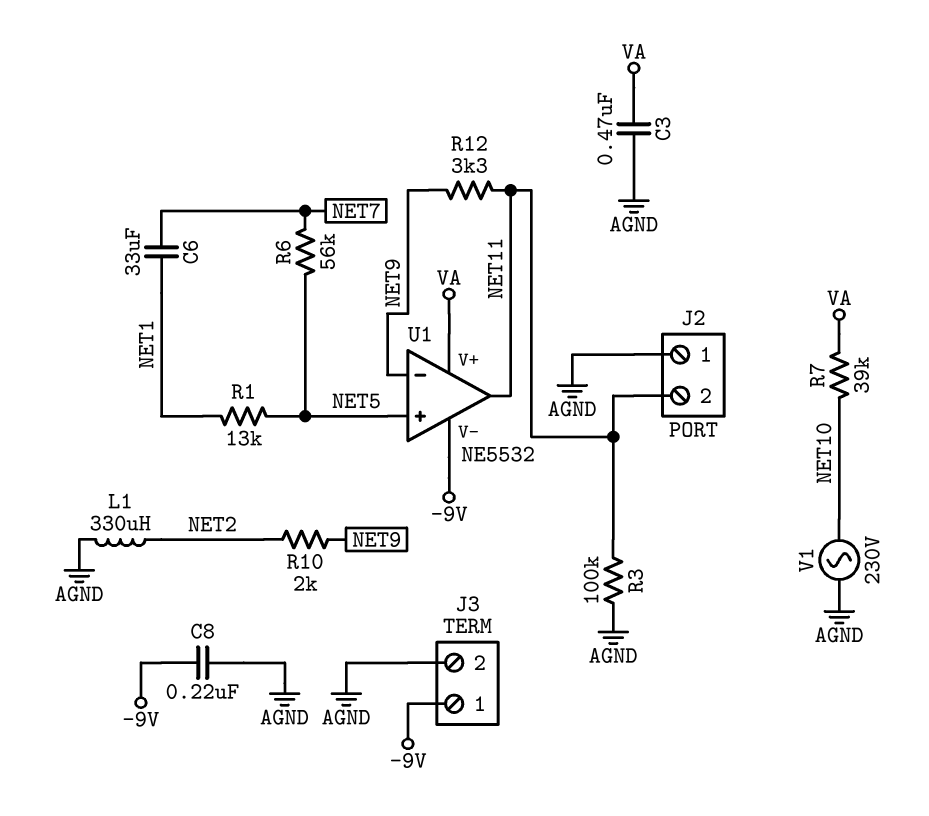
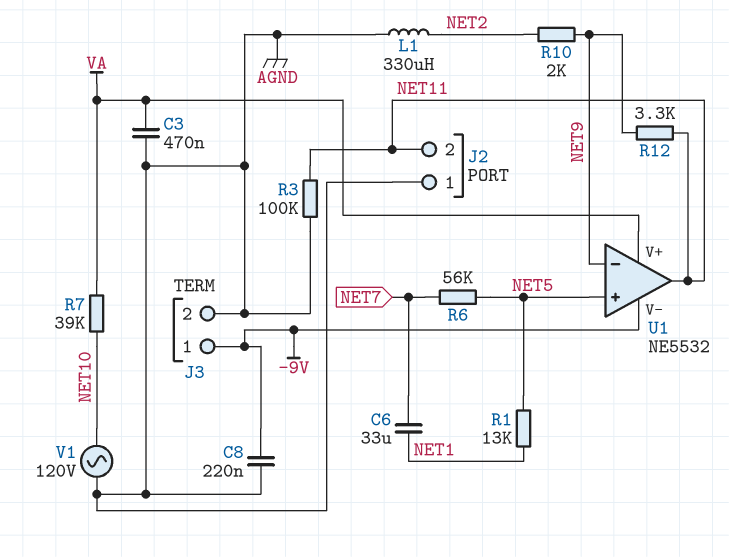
V1: AC 230V (AGND, NET10) -> AC 120V (AGND, NET10)

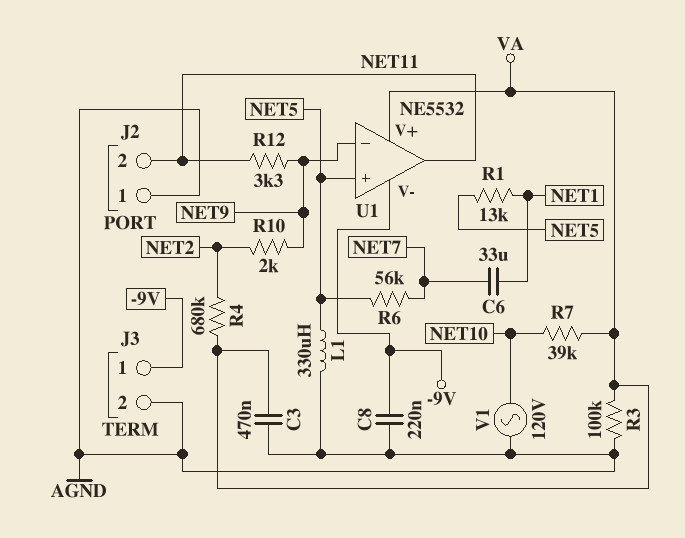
L1: 330uH (AGND, NET2) -> 330uH (AGND, NET5)
R3: 100k (AGND, NET11) -> 100k (AGND, VA)
R4: none -> 680k (NET2, VA)

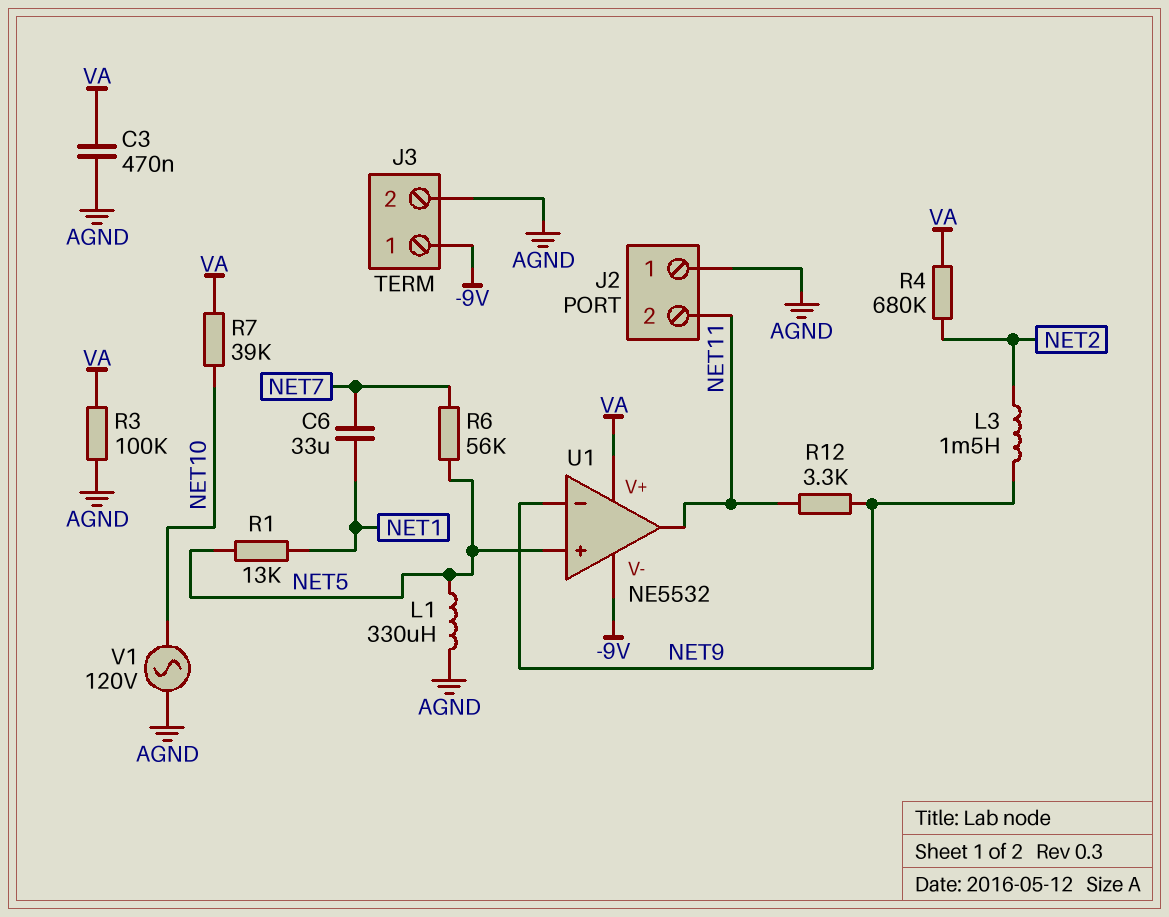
C8: 220nF (-9V, AGND) -> none
L3: none -> 1.5mH (NET2, NET9)
R10: 2k (NET2, NET9) -> none

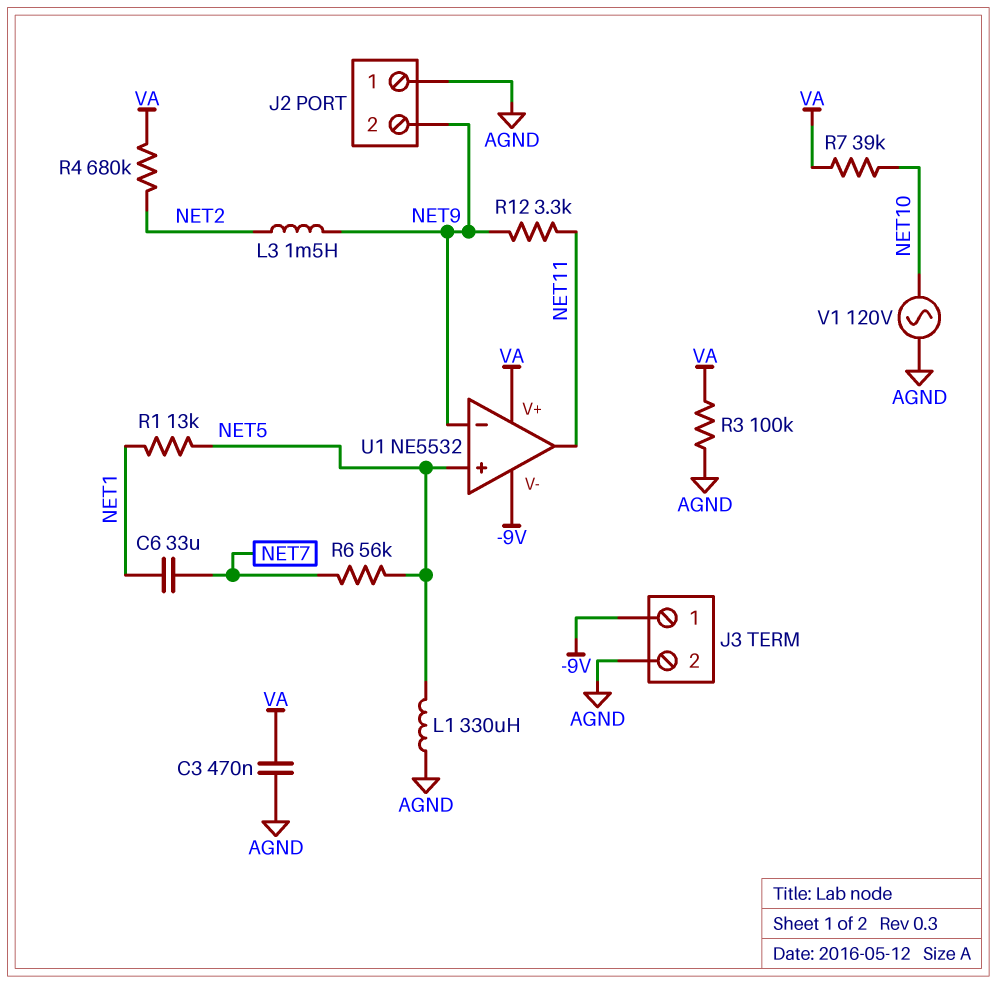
J2 pin 2: NET11 -> NET9

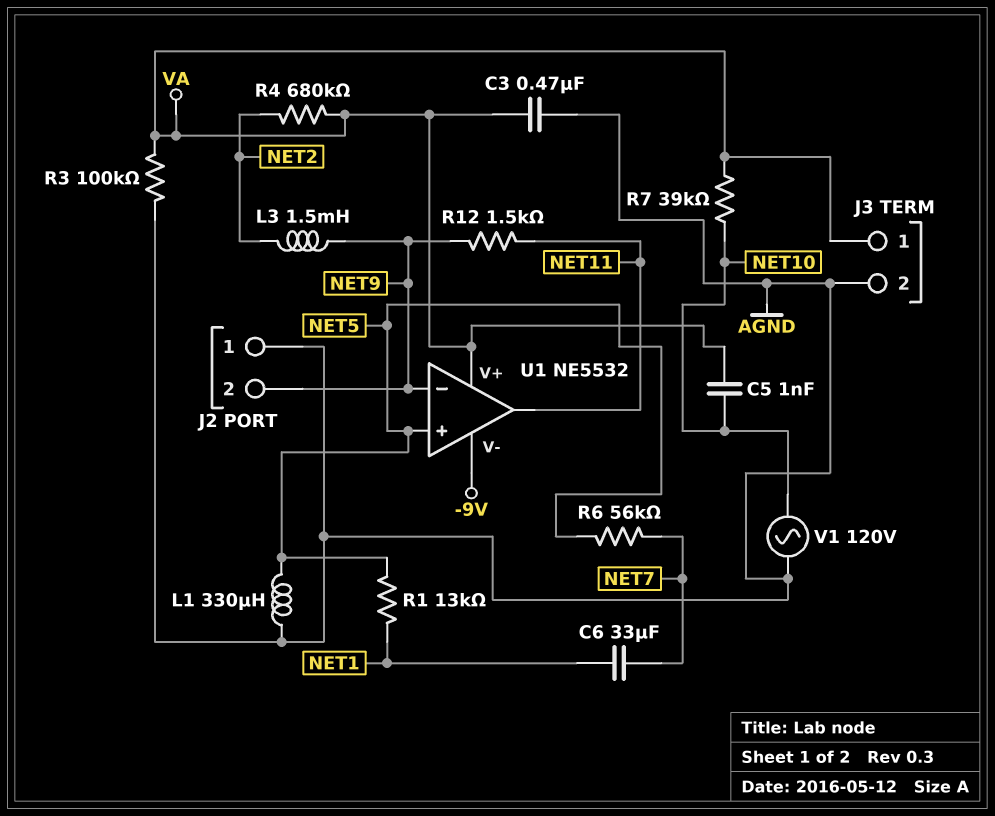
C5: none -> 1nF (NET10, VA)
J3 pin 1: -9V -> VA
R12: 3.3k (NET9, NET11) -> 1.5k (NET9, NET11)

